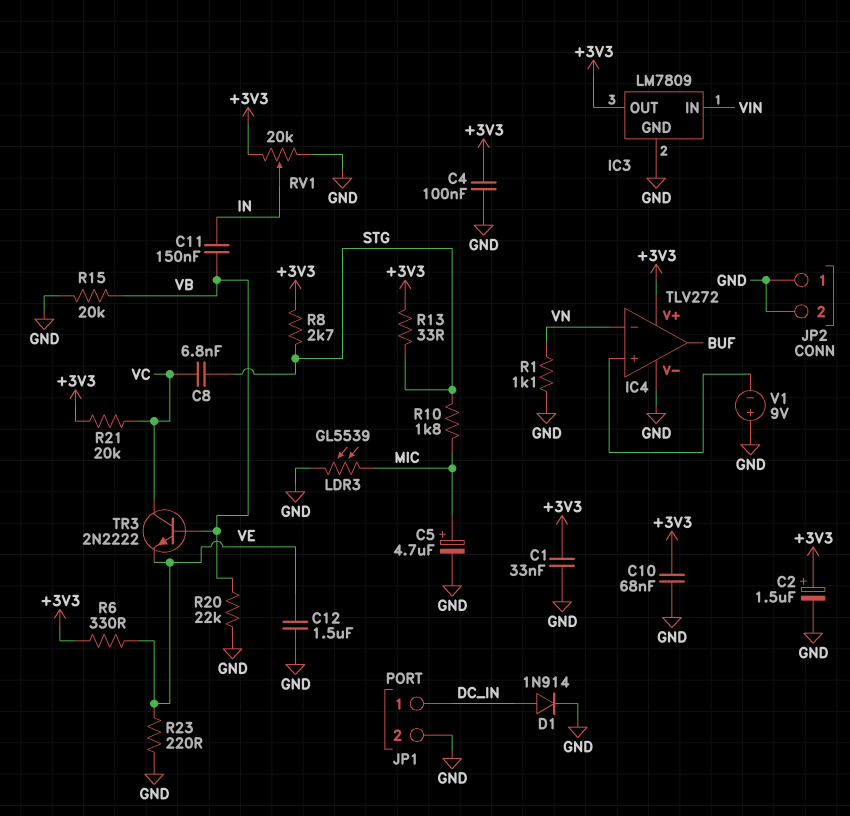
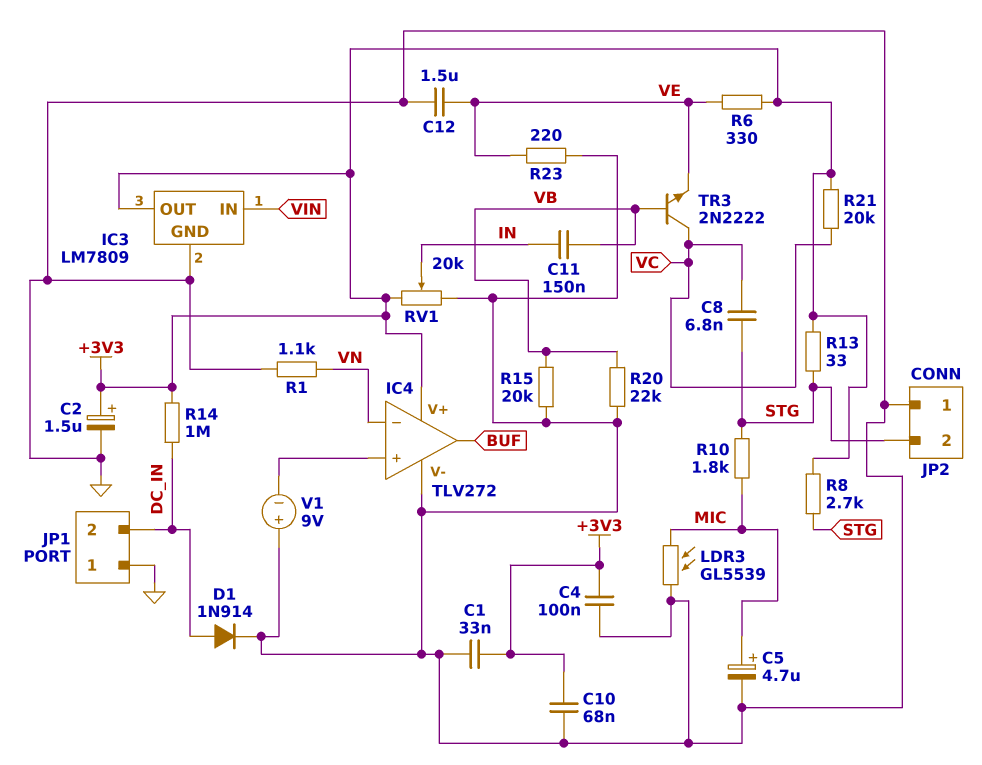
JP1 pin 1: DC_IN -> GND
JP1 pin 2: GND -> DC_IN
JP2 pin 2: GND -> STG
R14: none -> 1M (+3V3, DC_IN)

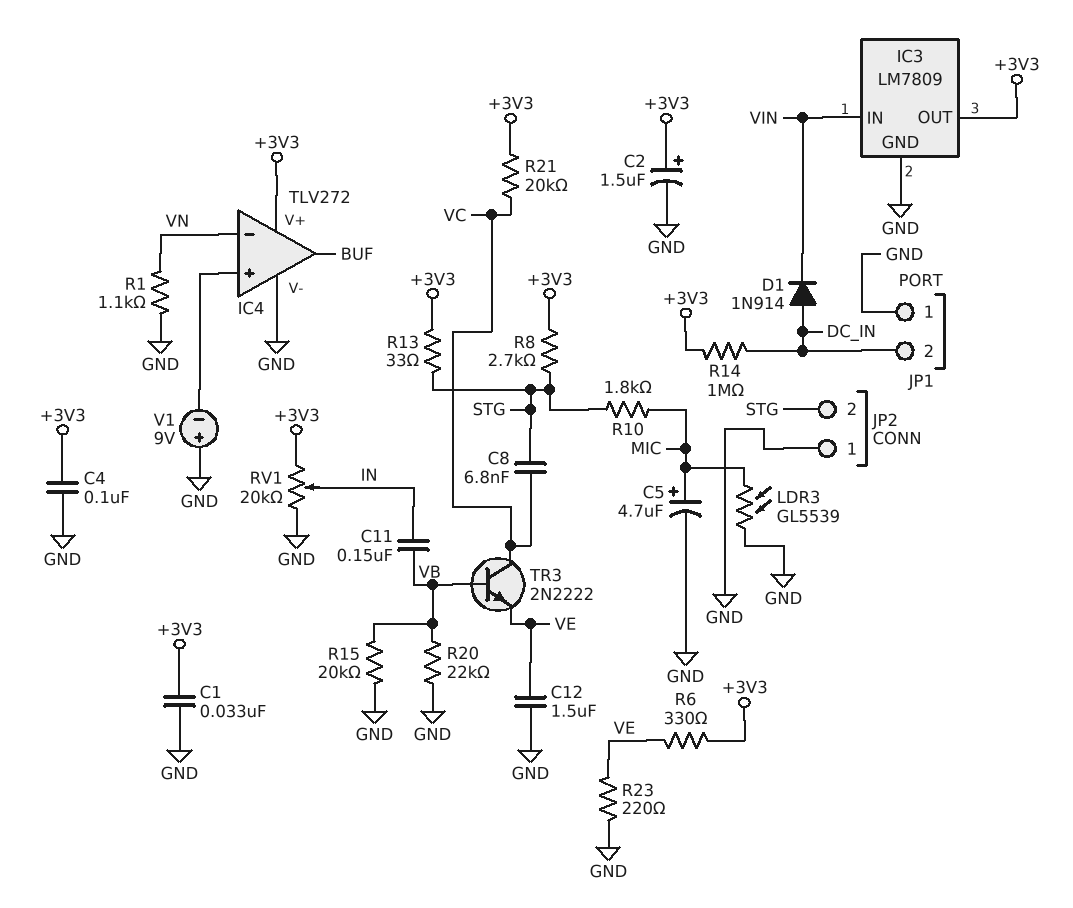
C10: 68nF (+3V3, GND) -> none
D1: diode 1N914 (A DC_IN, K GND) -> diode 1N914 (A DC_IN, K VIN)

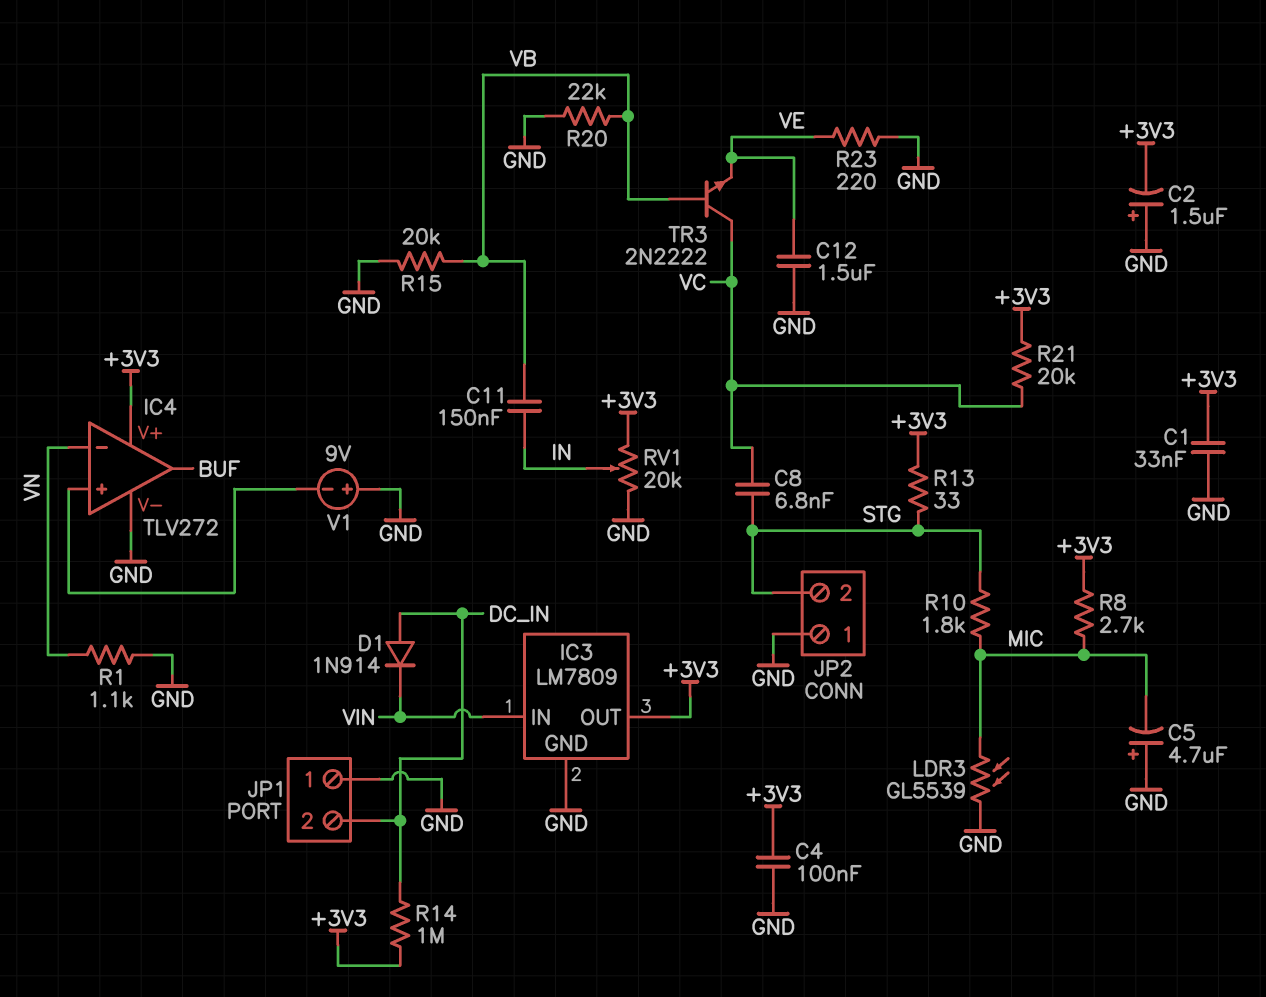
C2: 1.5uF (plus +3V3, minus GND) -> 1.5uF (plus GND, minus +3V3)
C5: 4.7uF (plus MIC, minus GND) -> 4.7uF (plus GND, minus MIC)
R6: 330 (+3V3, VE) -> none
R8: 2.7k (+3V3, STG) -> 2.7k (+3V3, MIC)

